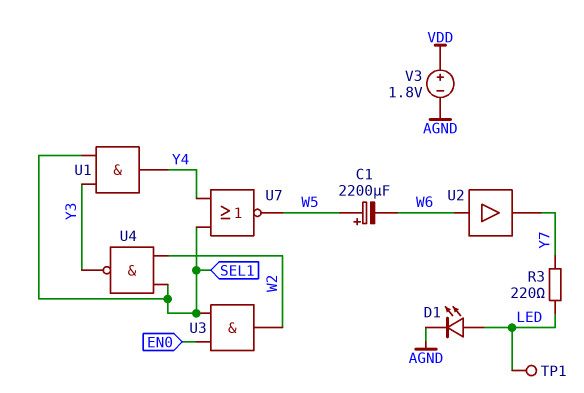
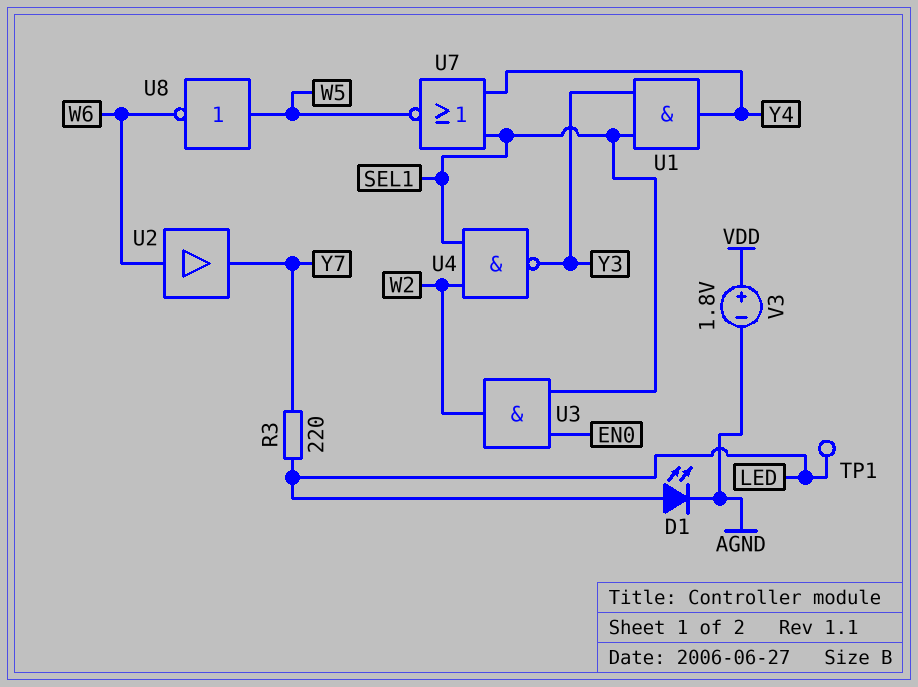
C1: 2200uF (plus W5, minus W6) -> none
U8: none -> NOT (in W5, out W6)

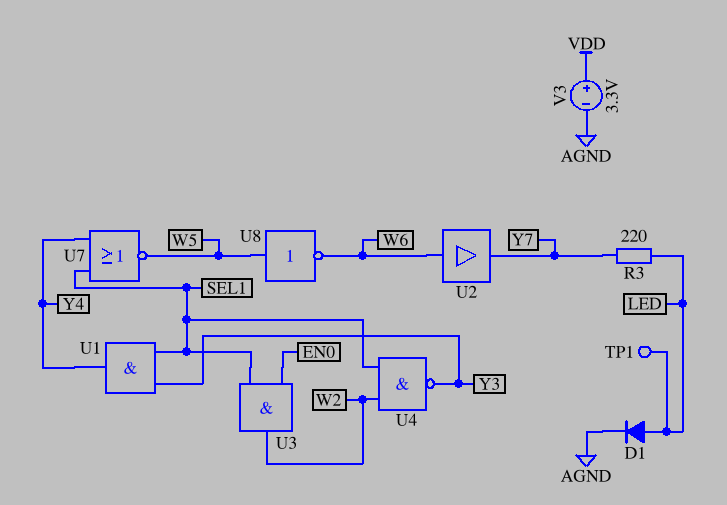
D1: LED (A LED, K AGND) -> diode (A LED, K AGND)
V3: 1.8V (plus VDD, minus AGND) -> 3.3V (plus VDD, minus AGND)

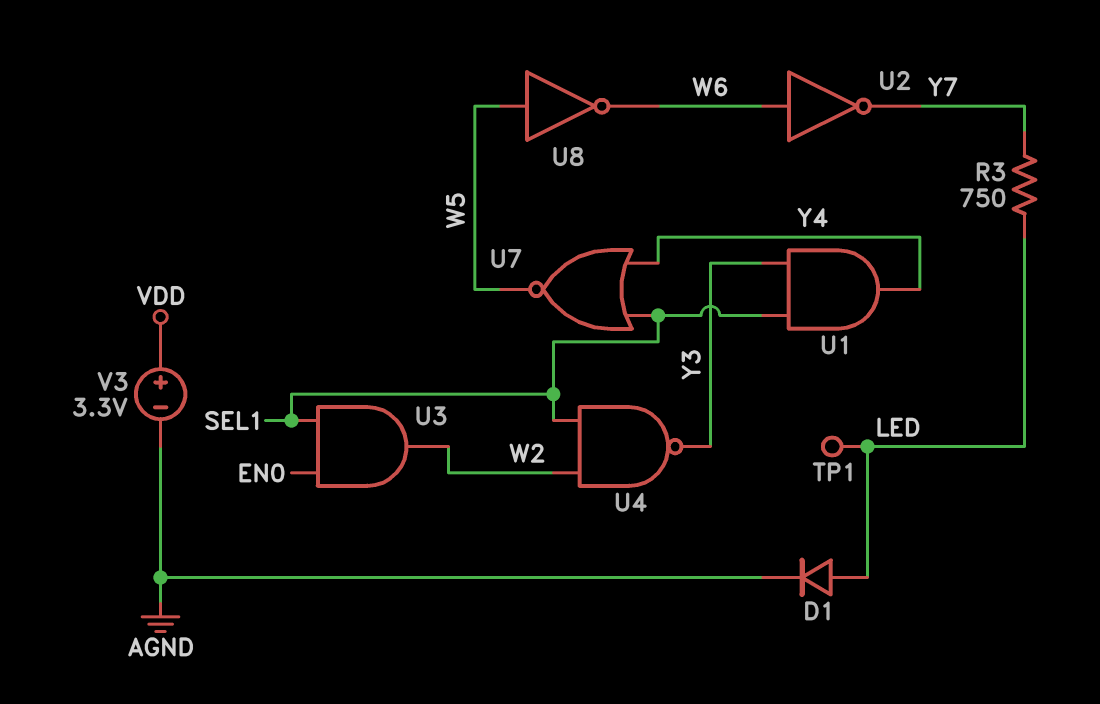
R3: 220 (LED, Y7) -> 750 (LED, Y7)
U2: buffer (in W6, out Y7) -> NOT (in W6, out Y7)

